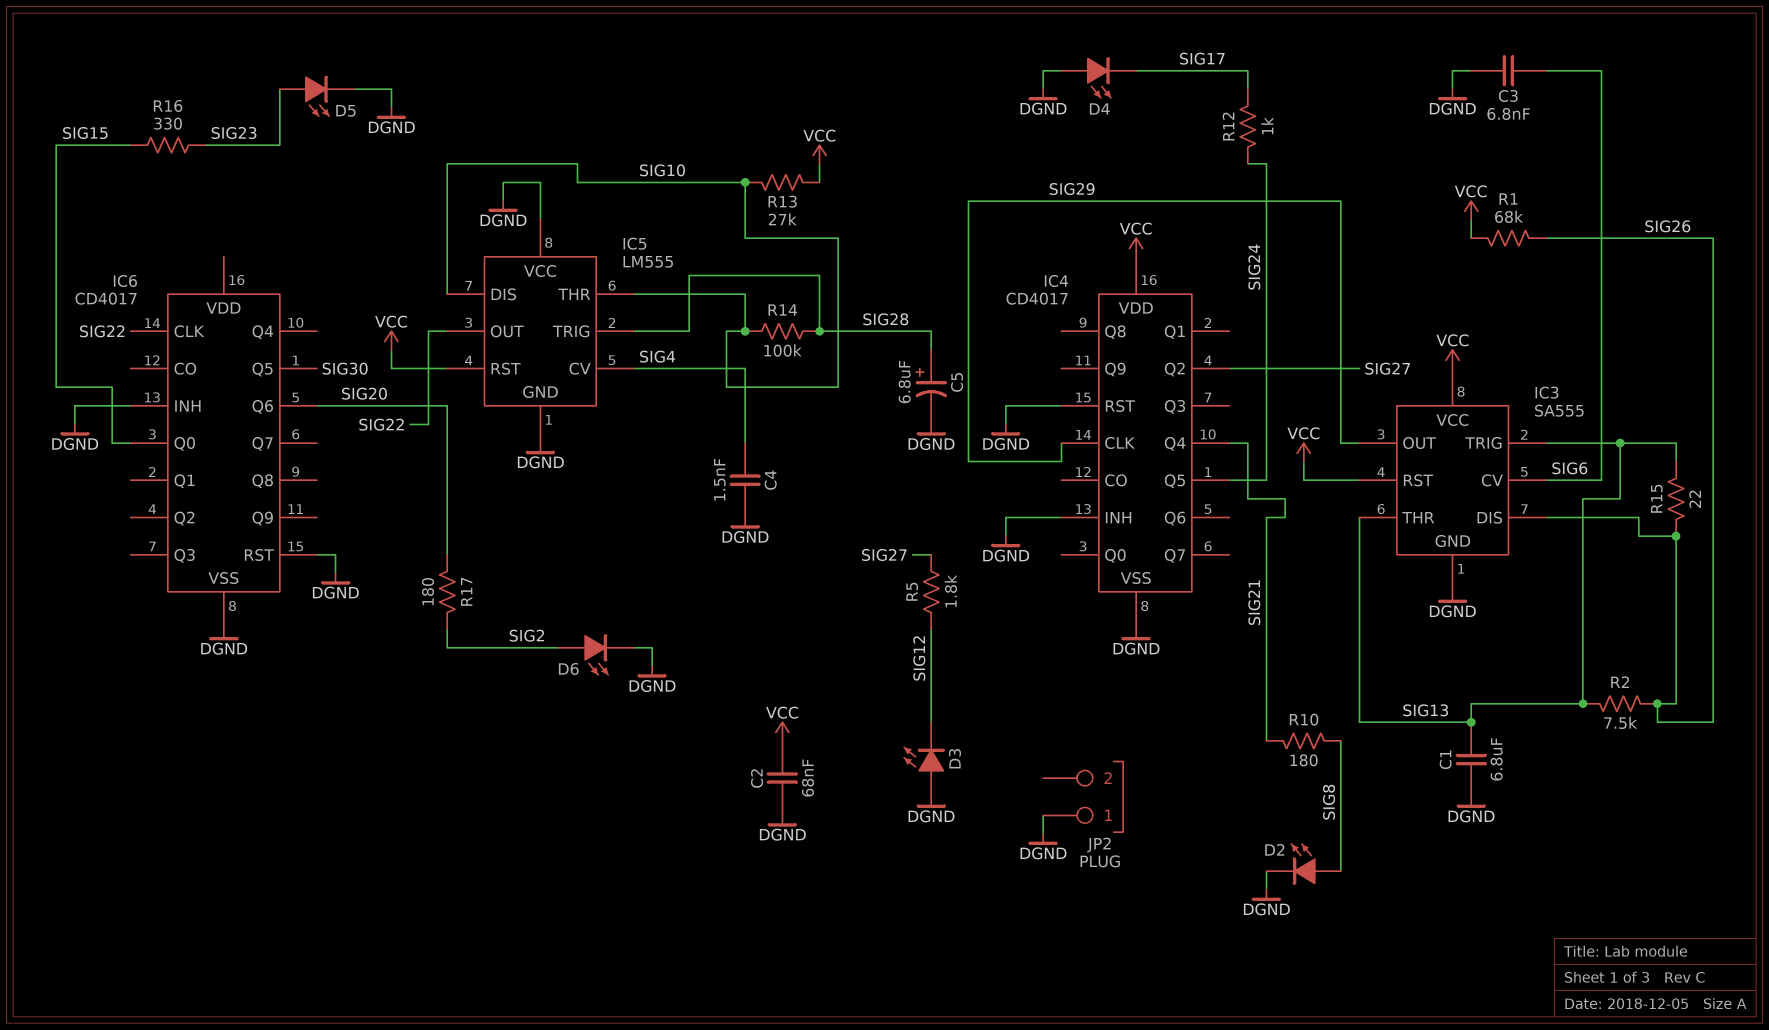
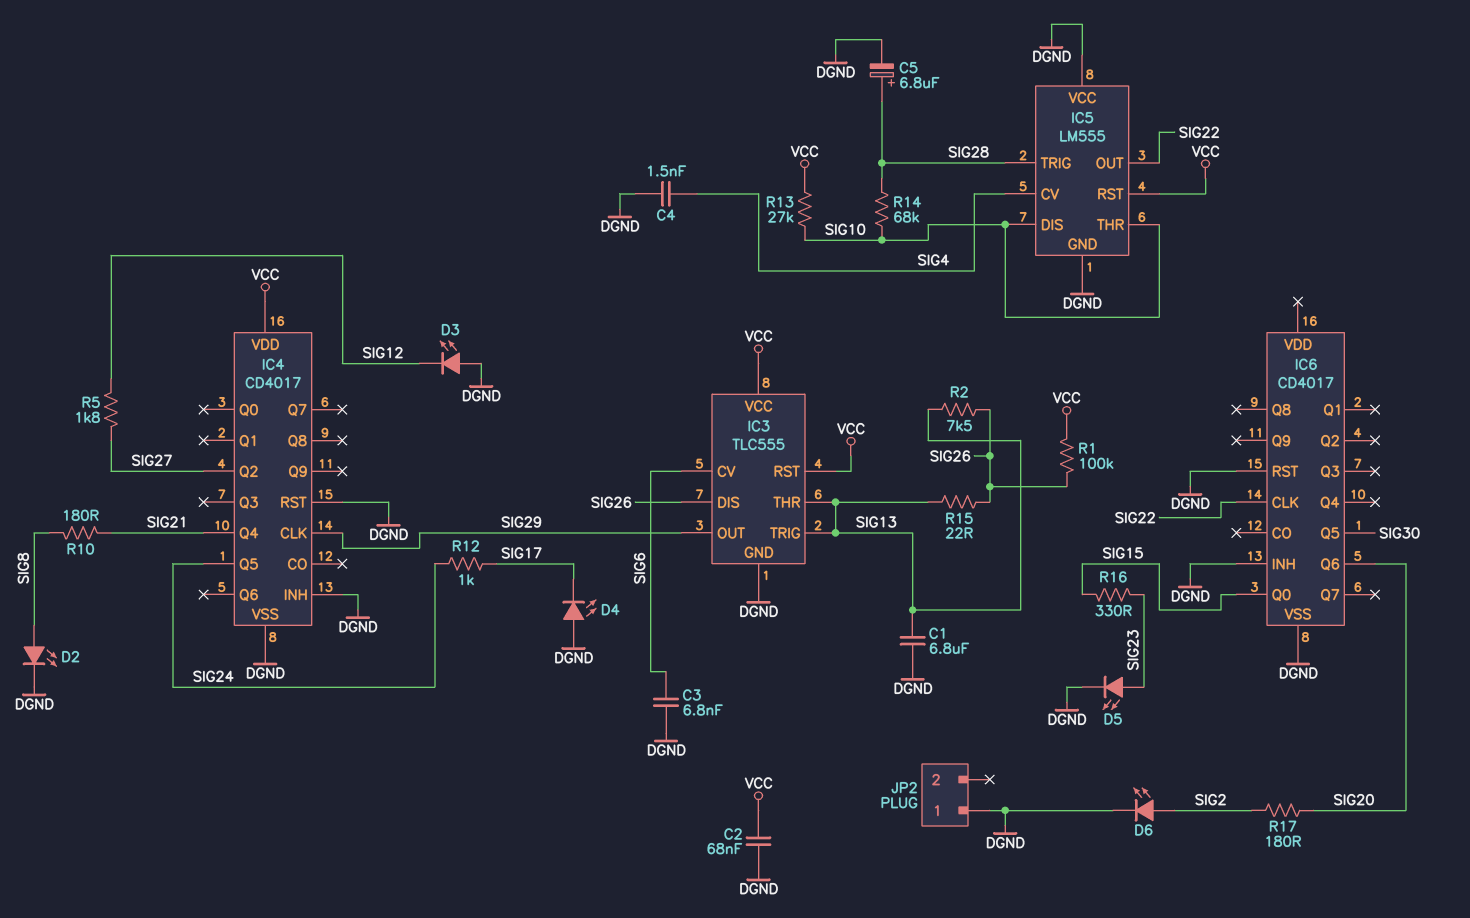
IC3: SA555 -> TLC555
R1: 68k (SIG26, VCC) -> 100k (SIG26, VCC)
R14: 100k (SIG10, SIG28) -> 68k (SIG10, SIG28)

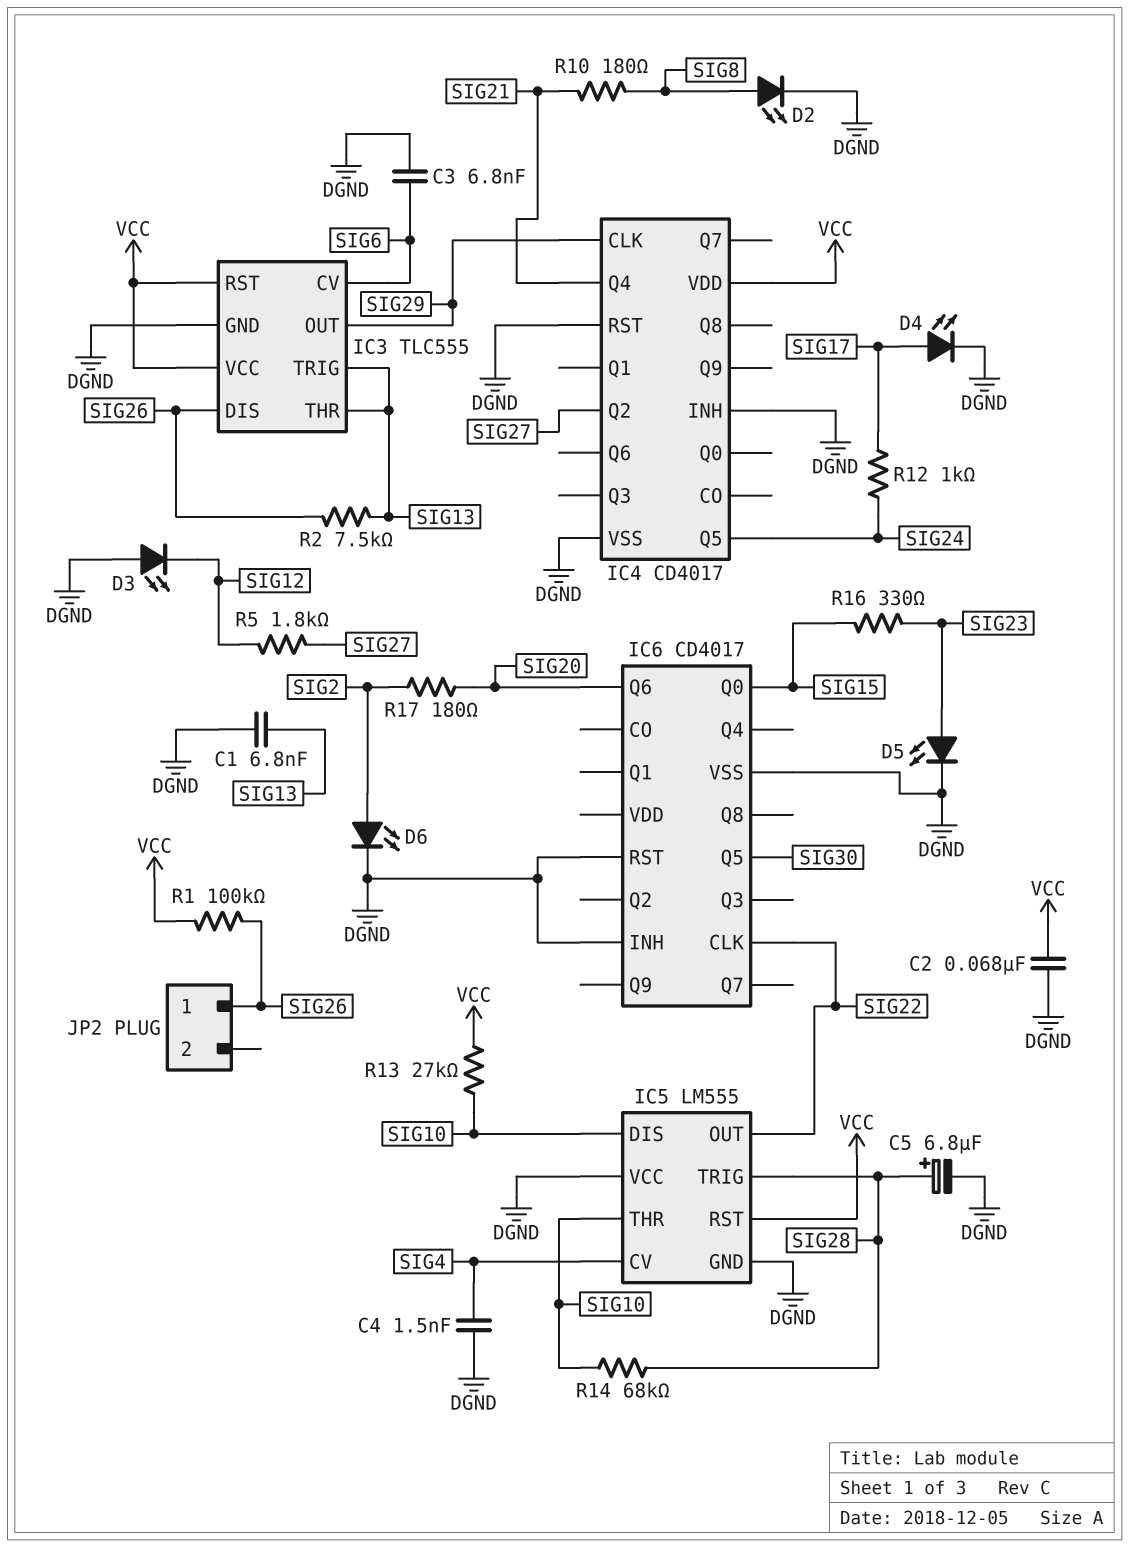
C1: 6.8uF (DGND, SIG13) -> 6.8nF (DGND, SIG13)
D4: LED (A DGND, K SIG17) -> LED (A SIG17, K DGND)
JP2 pin 1: DGND -> SIG26
R15: 22 (SIG13, SIG26) -> none

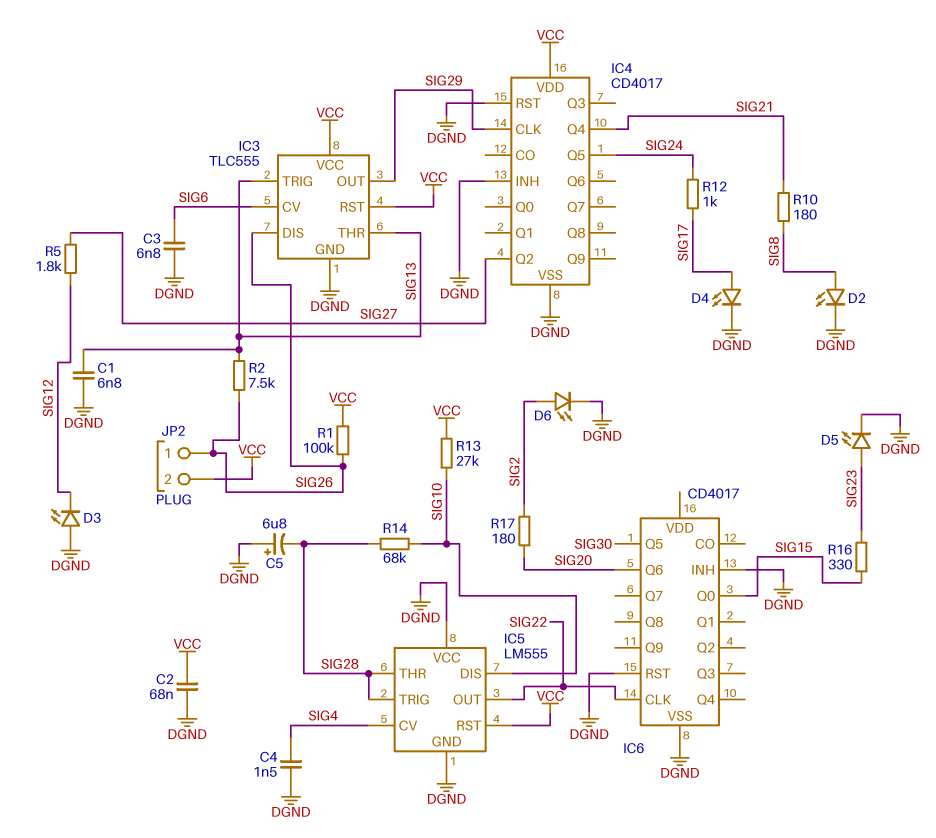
C5: 6.8uF (plus SIG28, minus DGND) -> 6.8uF (plus DGND, minus SIG28)
IC5 pin THR: SIG10 -> SIG28
JP2 pin 2: none -> VCC

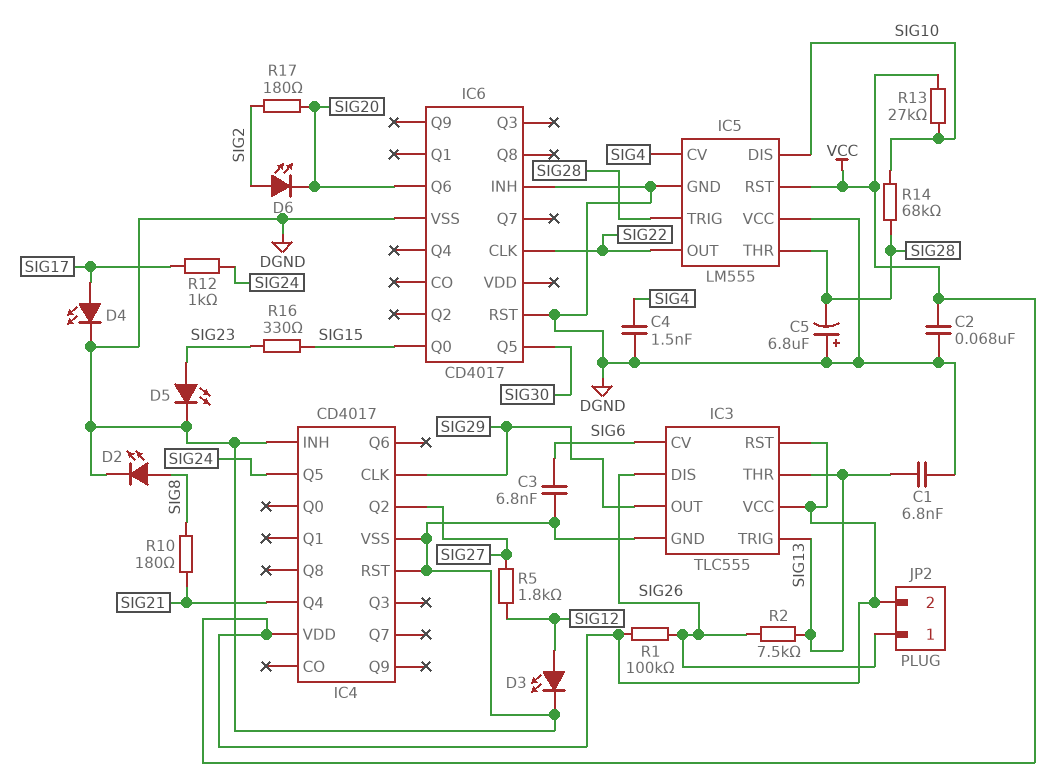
D3: LED (A DGND, K SIG12) -> LED (A SIG12, K DGND)
D6: LED (A SIG2, K DGND) -> LED (A SIG2, K SIG20)

